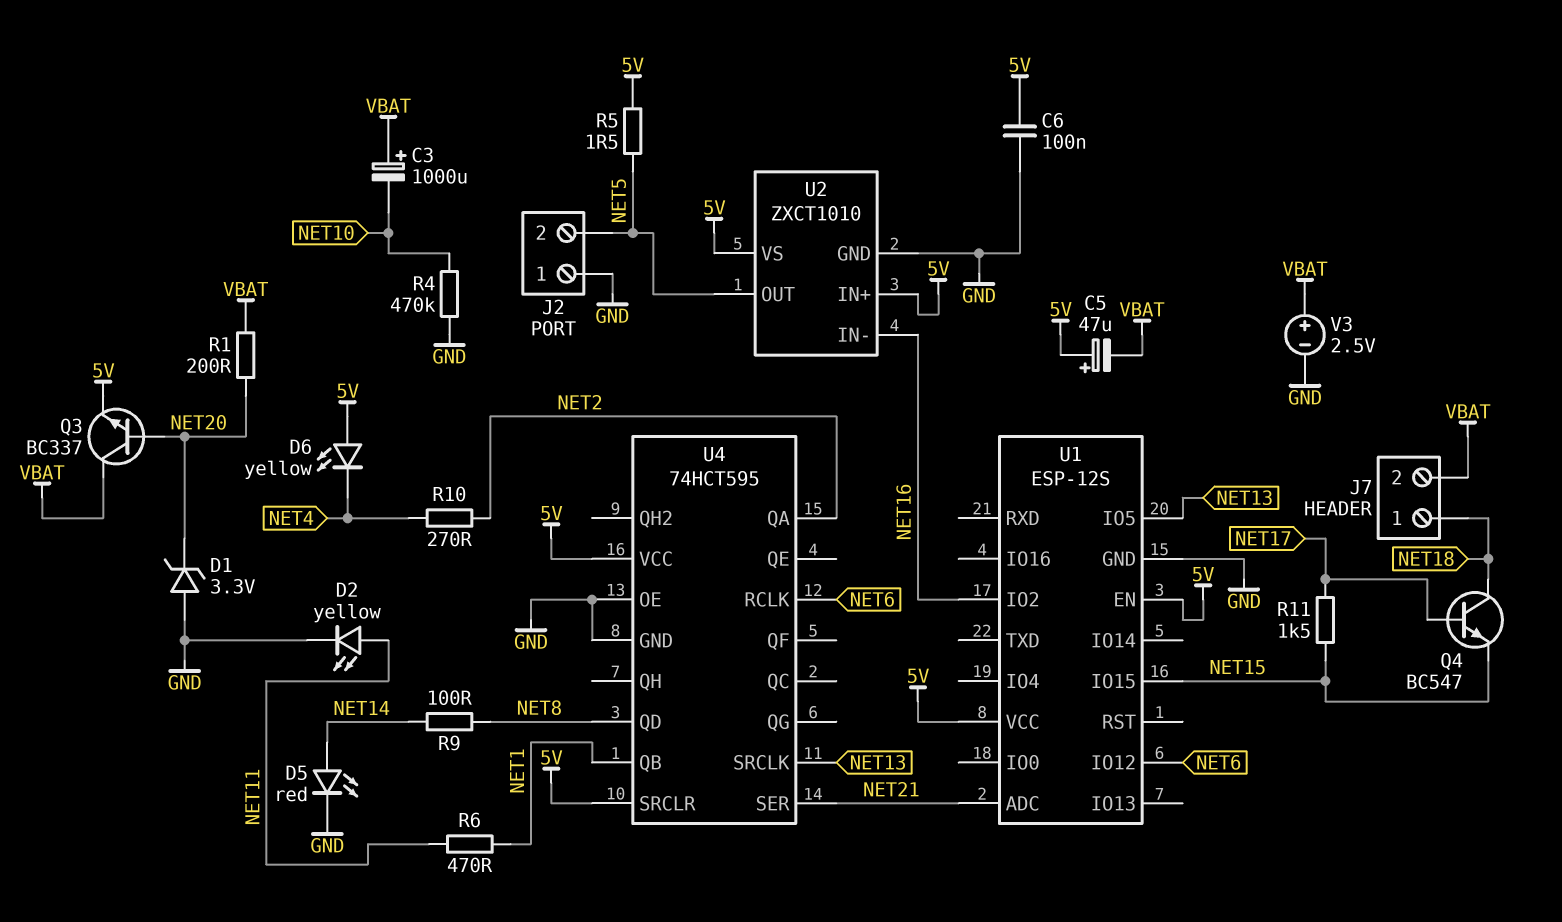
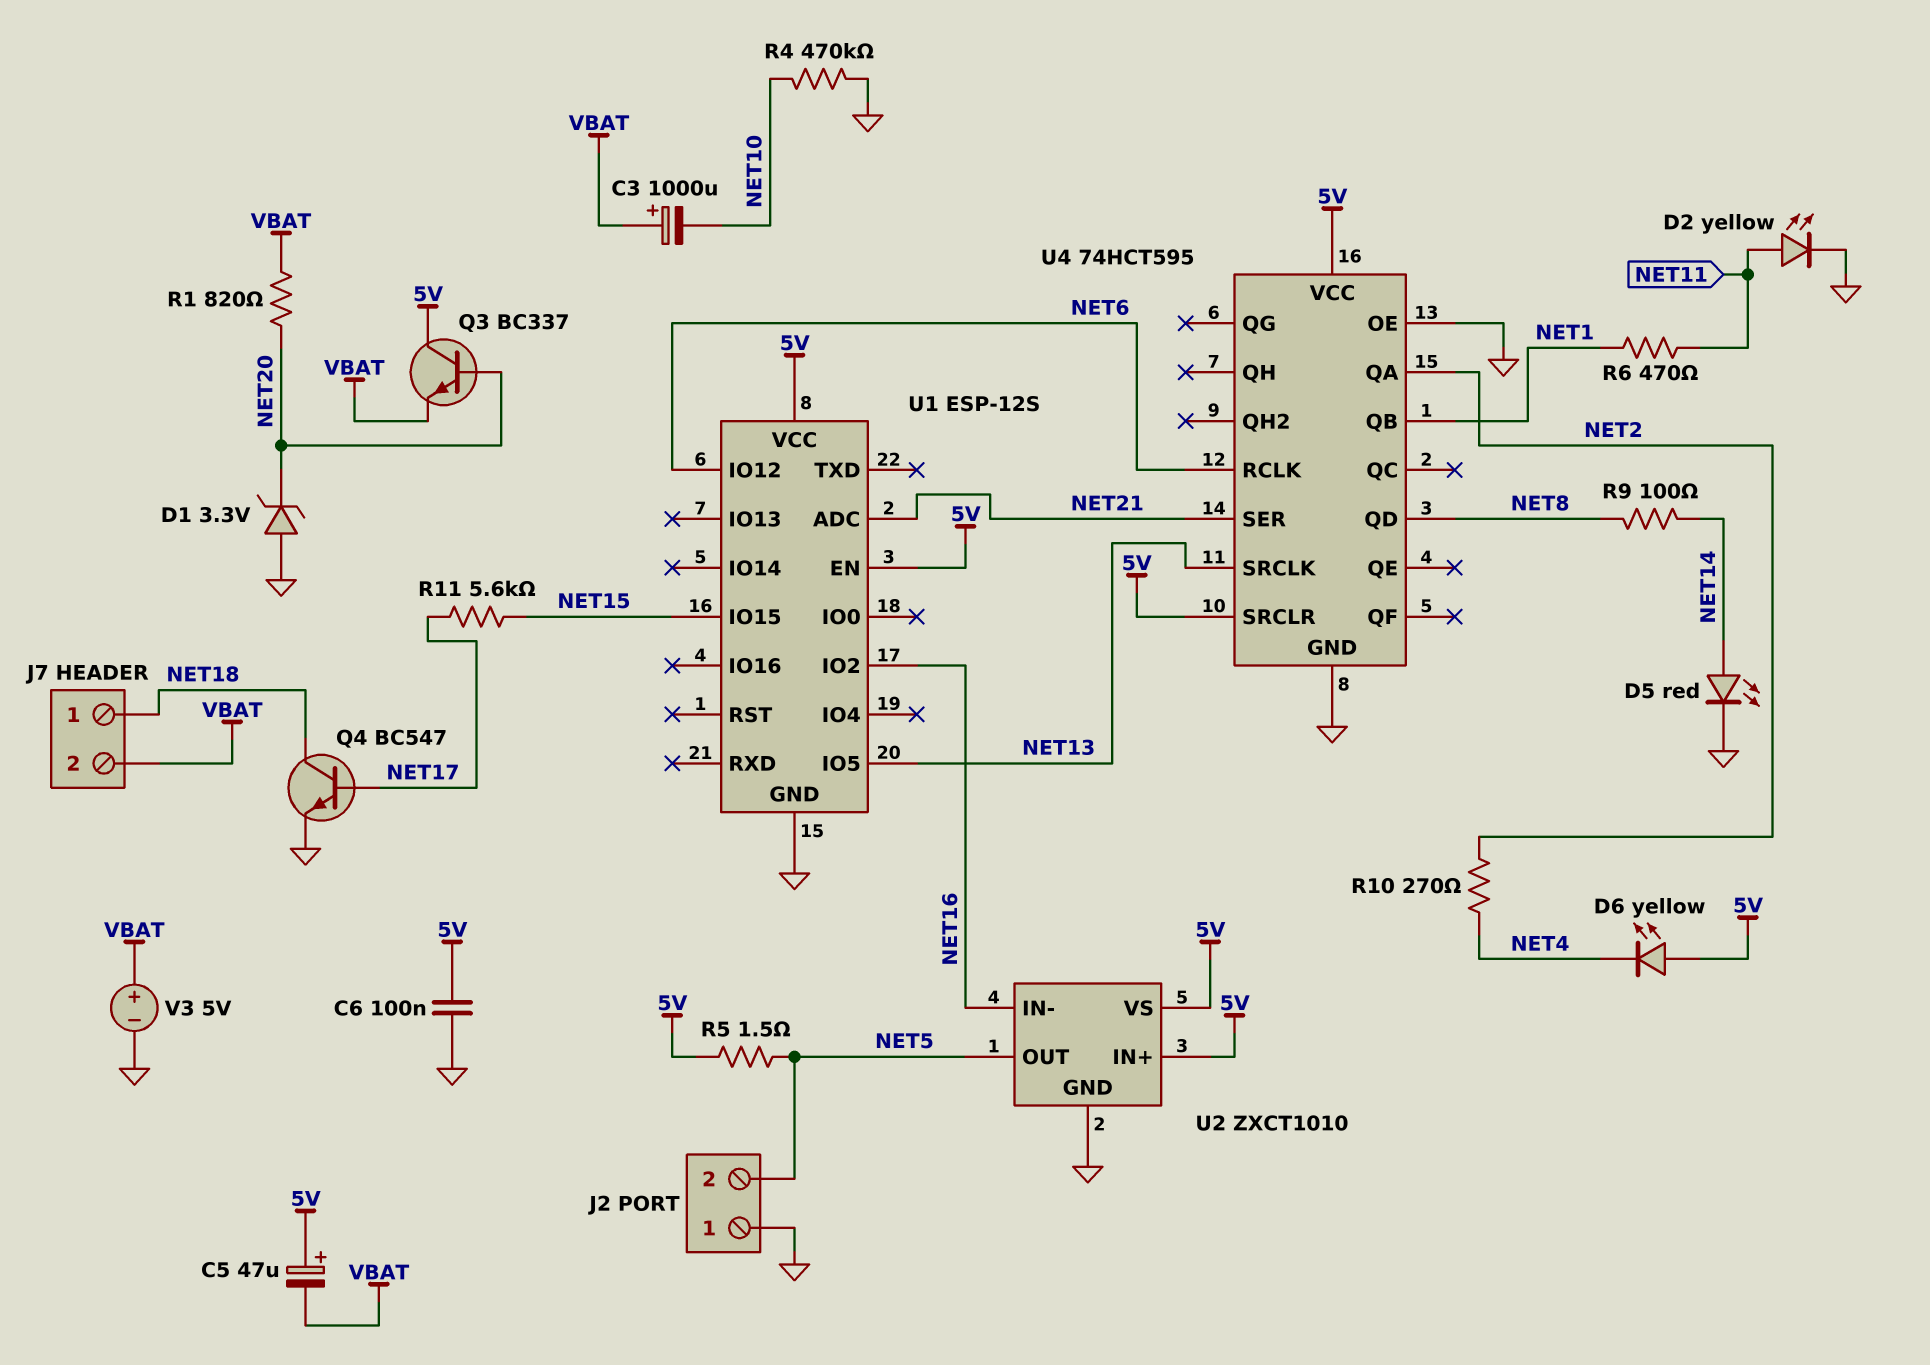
Q3: NPN BC337 (B NET20, C VBAT, E 5V) -> NPN BC337 (B NET20, C 5V, E VBAT)
Q4: NPN BC547 (B NET17, C NET18, E NET15) -> NPN BC547 (B NET17, C NET18, E GND)
R1: 200 (NET20, VBAT) -> 820 (NET20, VBAT)
R11: 1.5k (NET15, NET17) -> 5.6k (NET15, NET17)
V3: 2.5V (plus VBAT, minus GND) -> 5V (plus VBAT, minus GND)

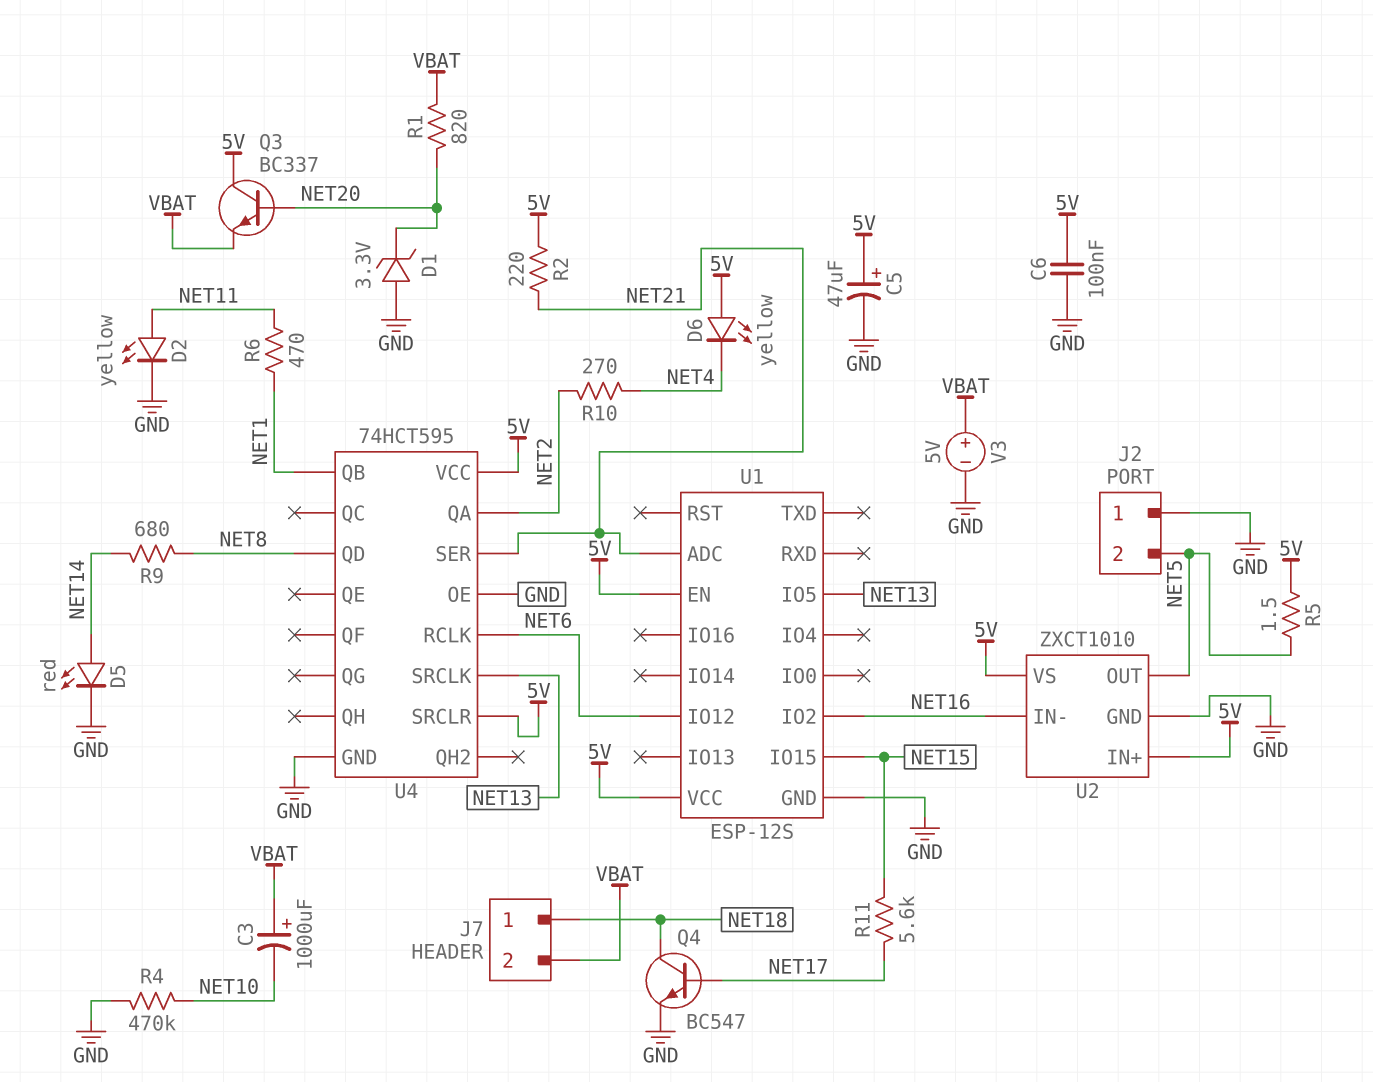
C5: 47uF (plus 5V, minus VBAT) -> 47uF (plus 5V, minus GND)
R2: none -> 220 (5V, NET21)
R9: 100 (NET8, NET14) -> 680 (NET8, NET14)

